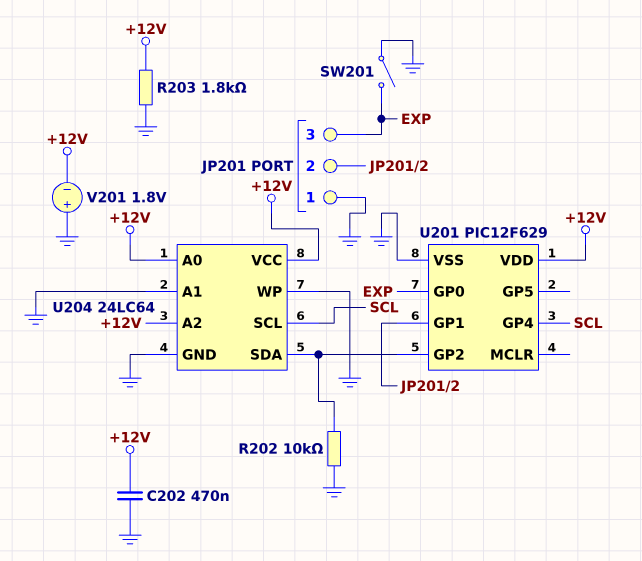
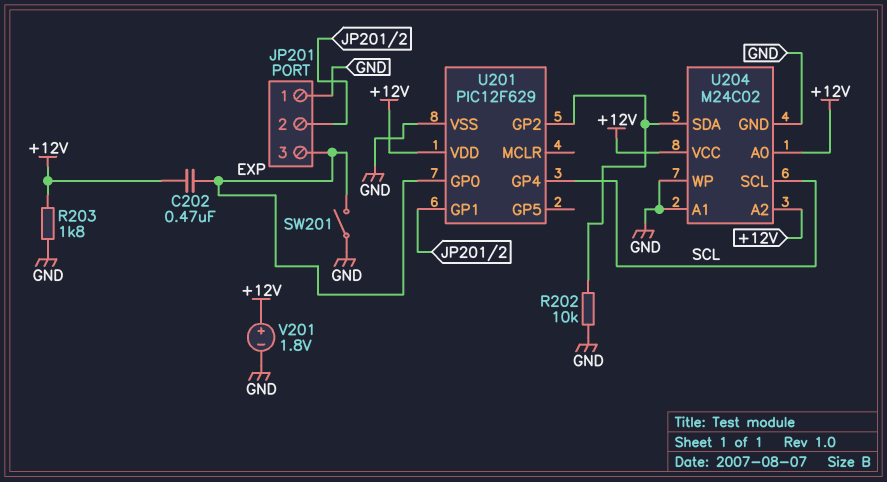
C202: 470nF (+12V, GND) -> 470nF (+12V, EXP)
U204: 24LC64 -> M24C02
V201: 1.8V (plus GND, minus +12V) -> 1.8V (plus +12V, minus GND)

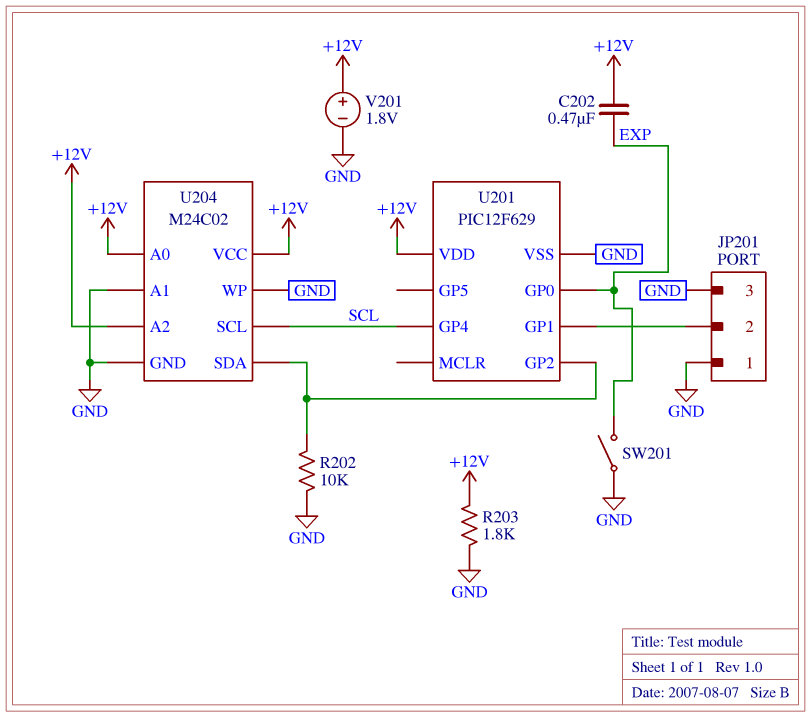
JP201 pin 3: EXP -> GND

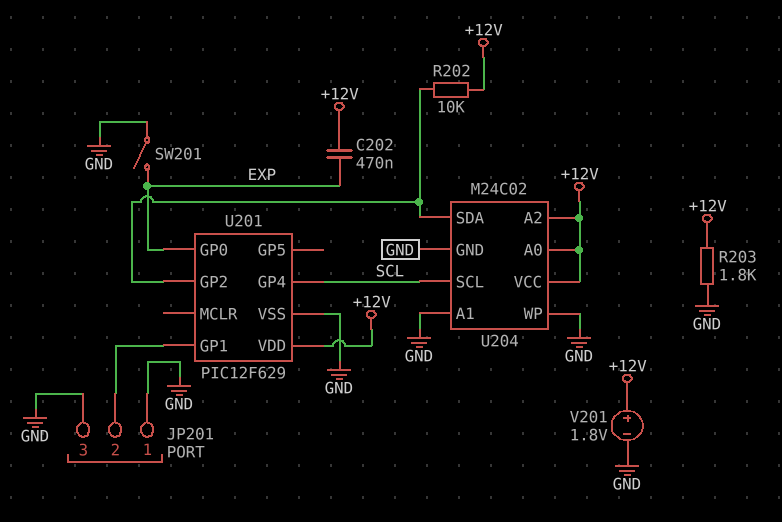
R202: 10k (GND, U201/GP2) -> 10k (+12V, U201/GP2)

